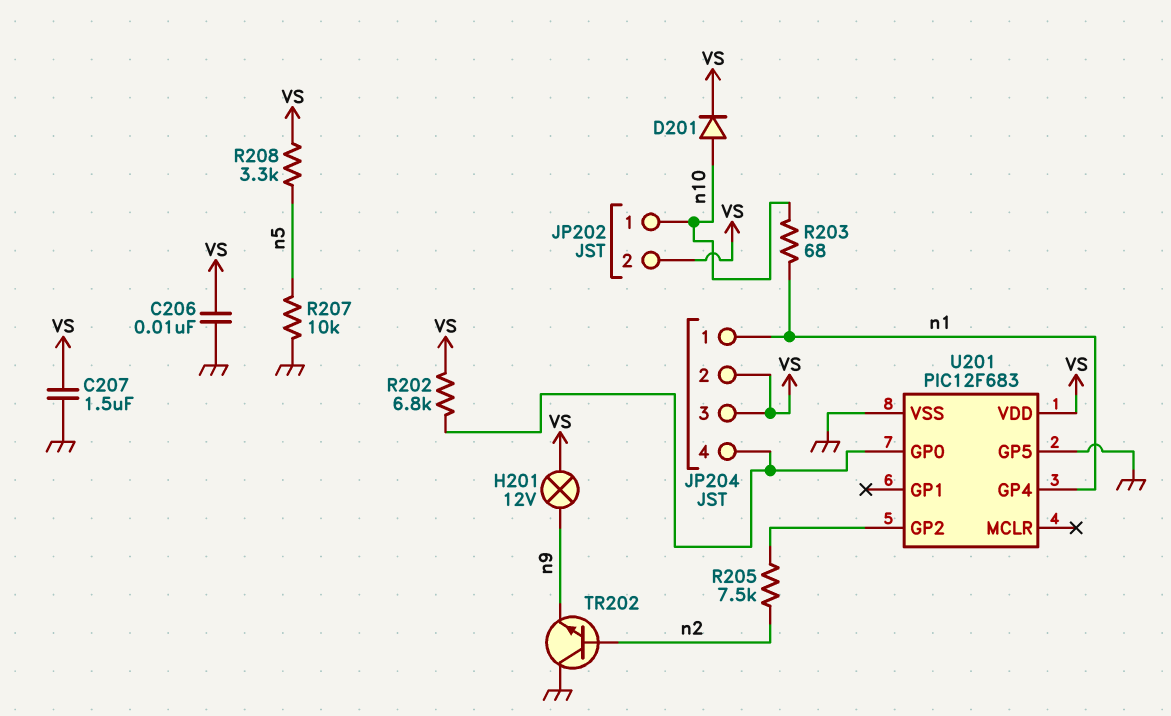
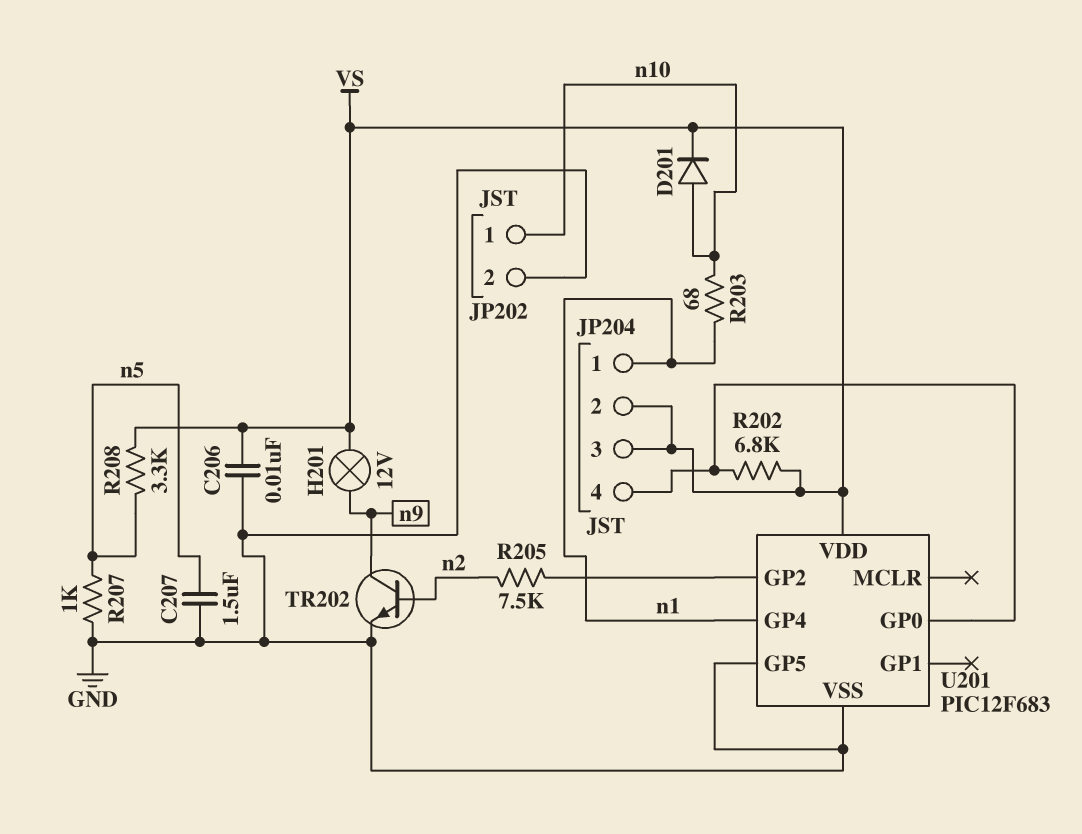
C207: 1.5uF (GND, VS) -> 1.5uF (GND, n5)
JP202 pin 2: VS -> GND
R207: 10k (GND, n5) -> 1k (GND, n5)
TR202: NPN (B n2, C GND, E n9) -> NPN (B n2, C n9, E GND)

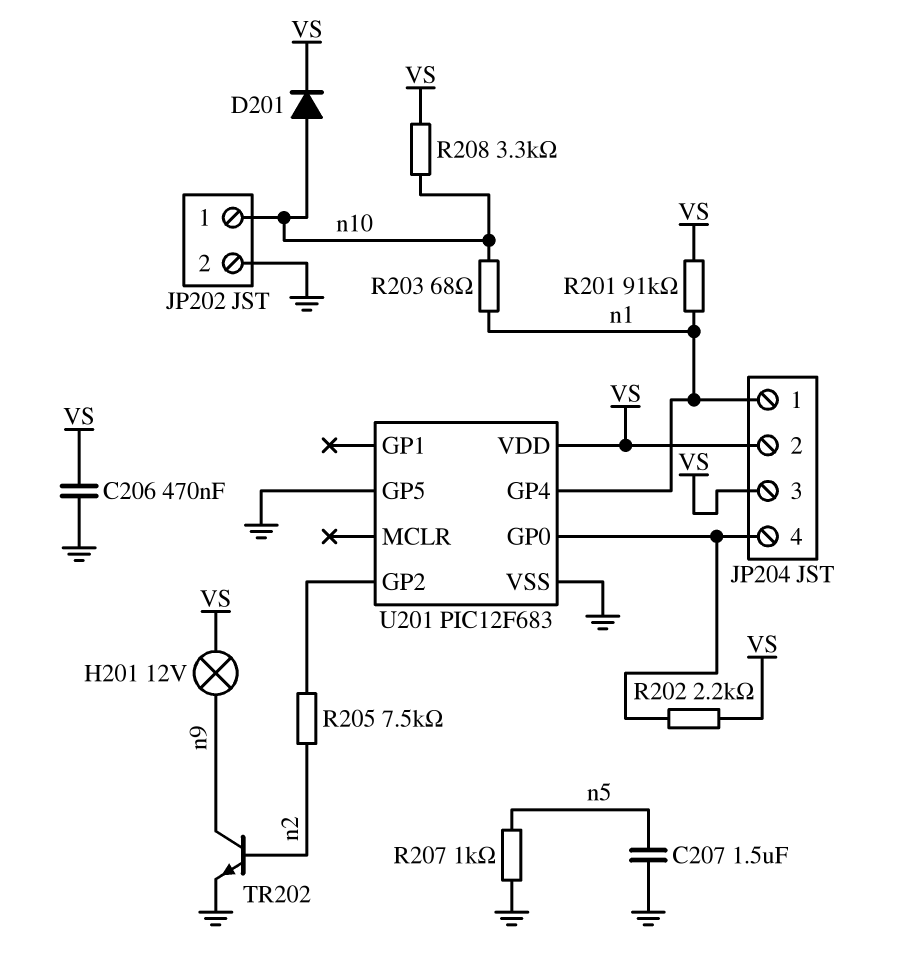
C206: 10nF (GND, VS) -> 470nF (GND, VS)
R201: none -> 91k (VS, n1)
R202: 6.8k (JP204/4, VS) -> 2.2k (JP204/4, VS)
R208: 3.3k (VS, n5) -> 3.3k (VS, n10)

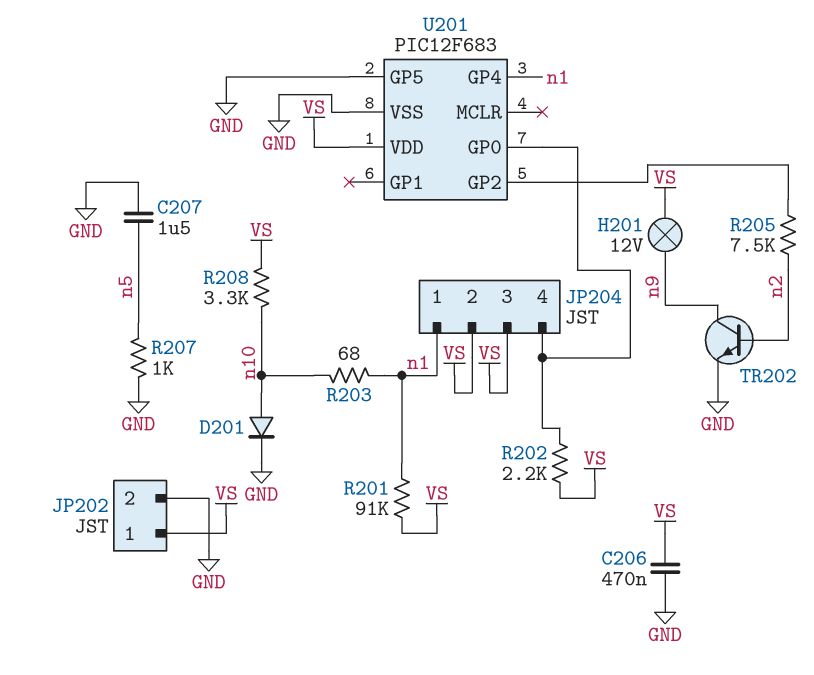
D201: diode (A n10, K VS) -> diode (A n10, K GND)
JP202 pin 1: n10 -> VS

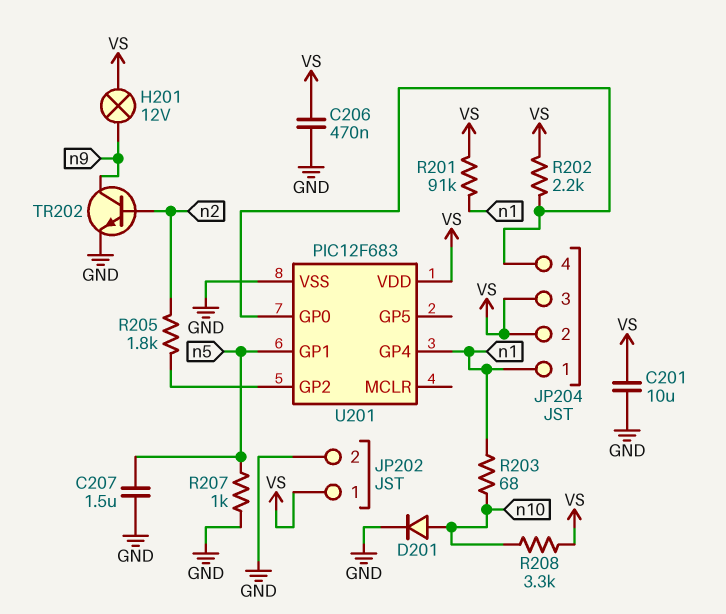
C201: none -> 10uF (GND, VS)
R205: 7.5k (U201/GP2, n2) -> 1.8k (U201/GP2, n2)
U201 pin GP1: none -> n5
U201 pin GP5: GND -> none

